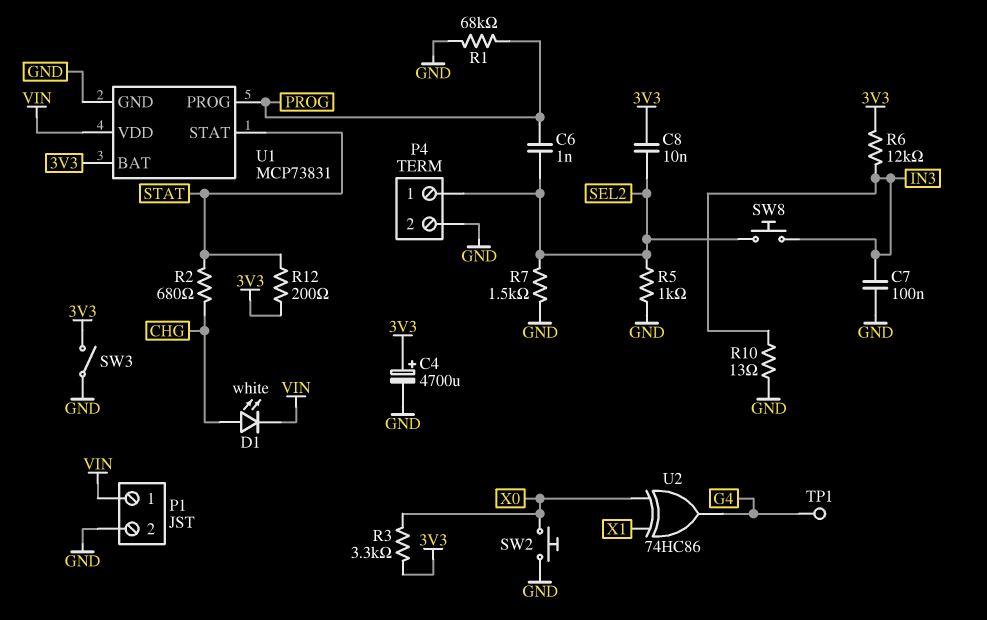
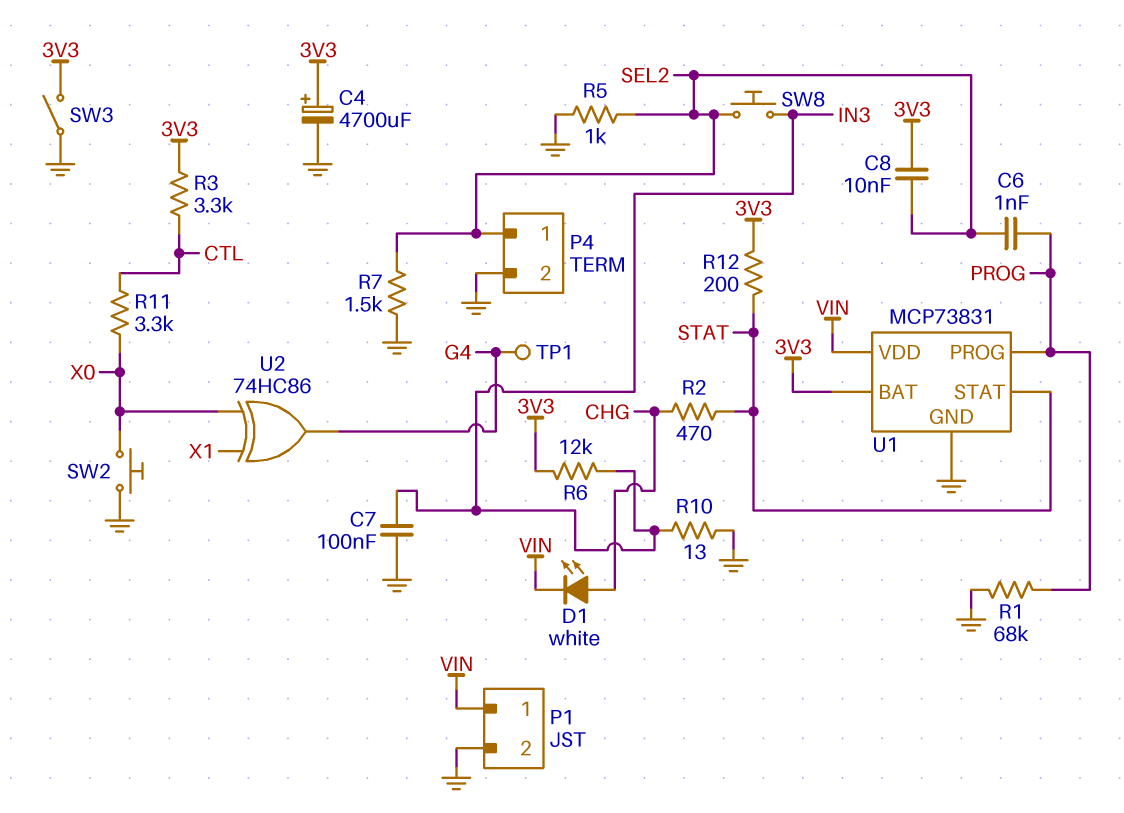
R2: 680 (CHG, STAT) -> 470 (CHG, STAT)
R3: 3.3k (3V3, X0) -> 3.3k (3V3, CTL)
R11: none -> 3.3k (CTL, X0)

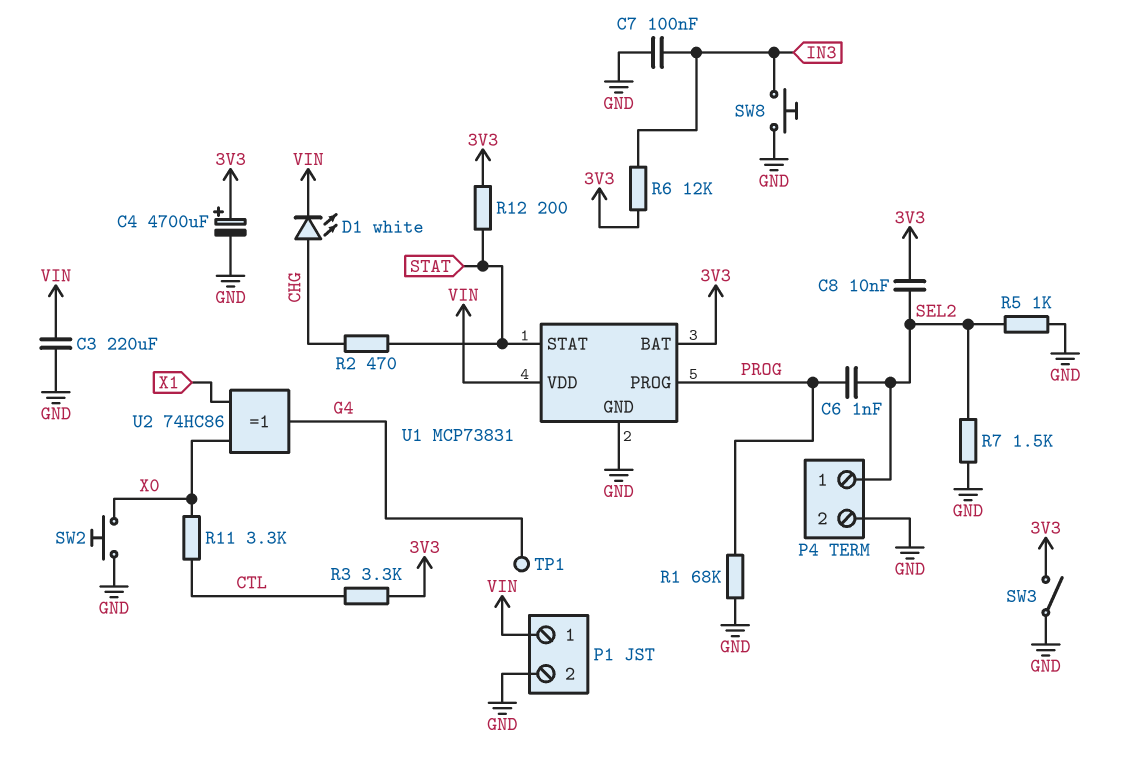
C3: none -> 220uF (GND, VIN)
R10: 13 (GND, IN3) -> none
SW8: button (IN3, SEL2) -> button (GND, IN3)

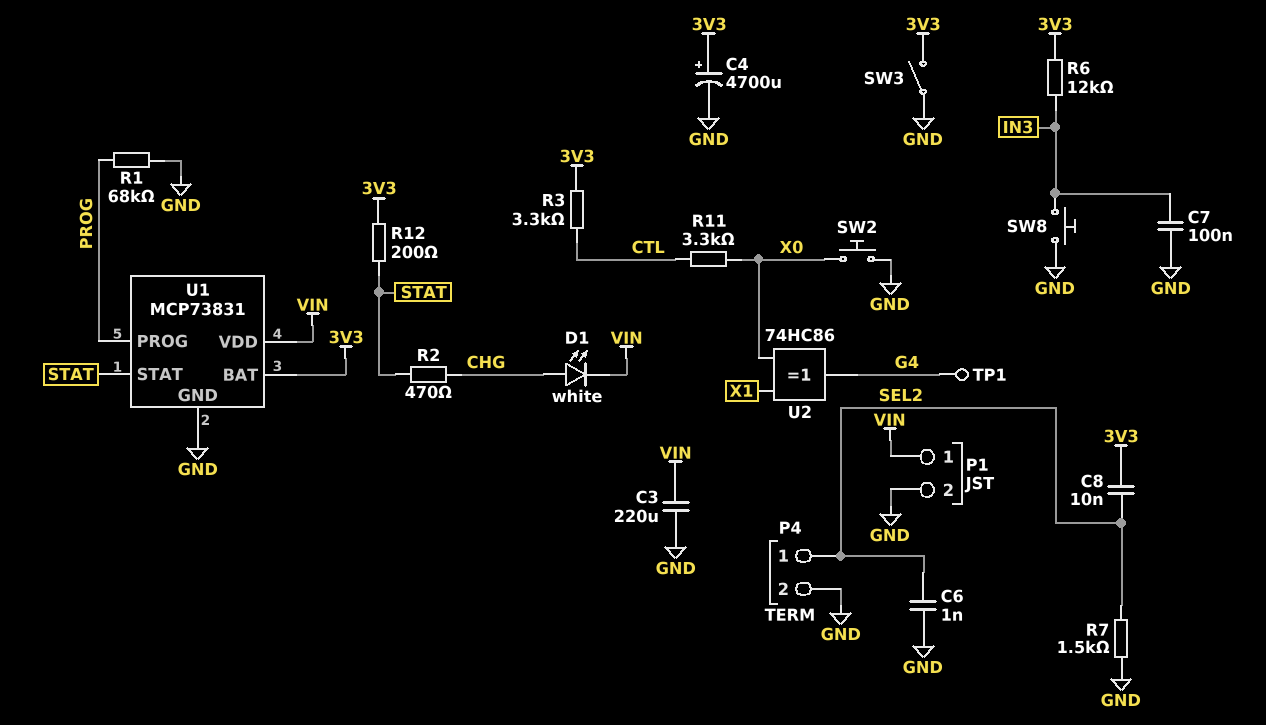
C6: 1nF (PROG, SEL2) -> 1nF (GND, SEL2)
R5: 1k (GND, SEL2) -> none

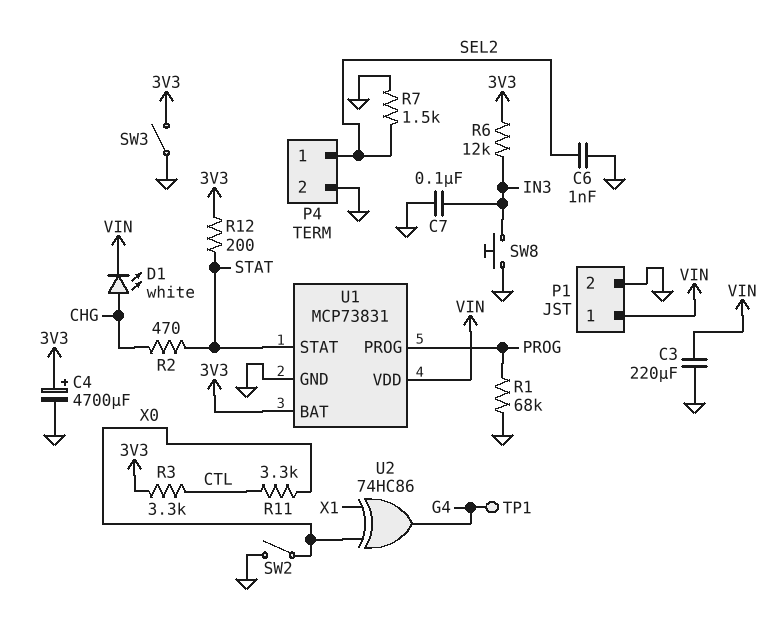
C8: 10nF (3V3, SEL2) -> none
SW2: button (GND, X0) -> switch (GND, X0)

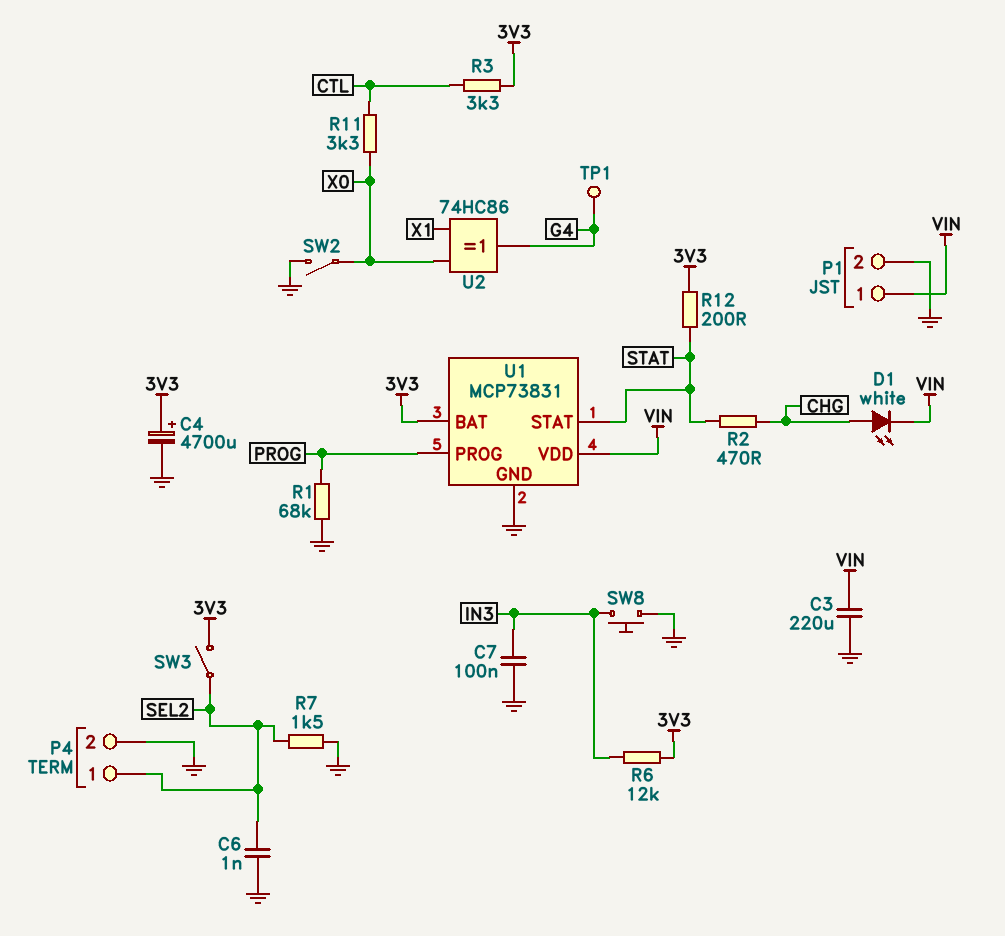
SW3: switch (3V3, GND) -> switch (3V3, SEL2)

